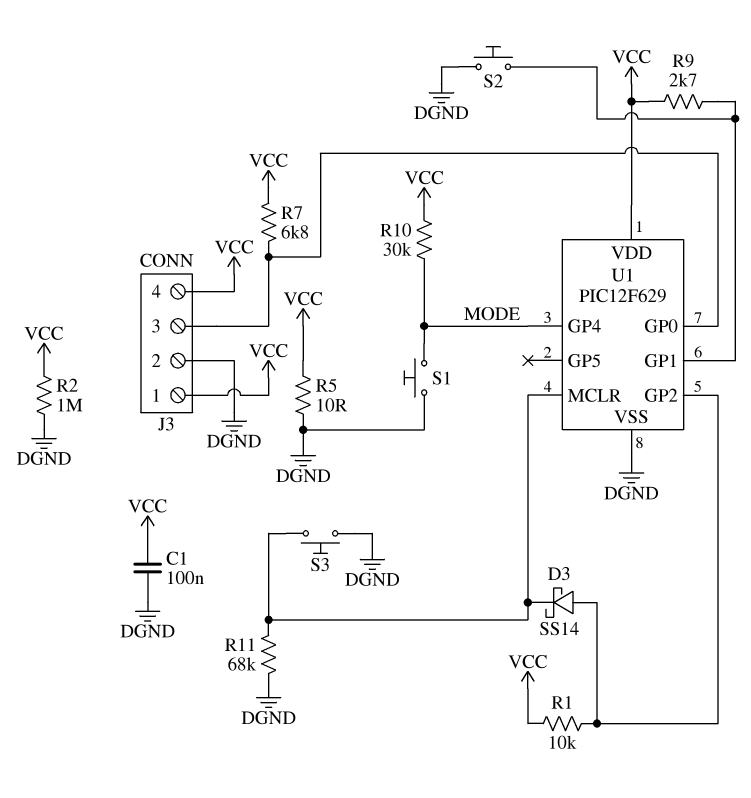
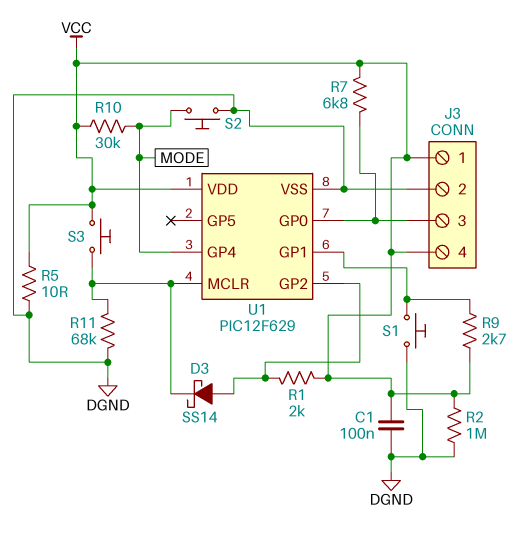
R1: 10k (U1/GP2, VCC) -> 2k (U1/GP2, VCC)
S1: button (DGND, MODE) -> button (DGND, U1/GP1)
S2: button (DGND, U1/GP1) -> button (DGND, MODE)
S3: button (DGND, U1/MCLR) -> button (U1/MCLR, VCC)

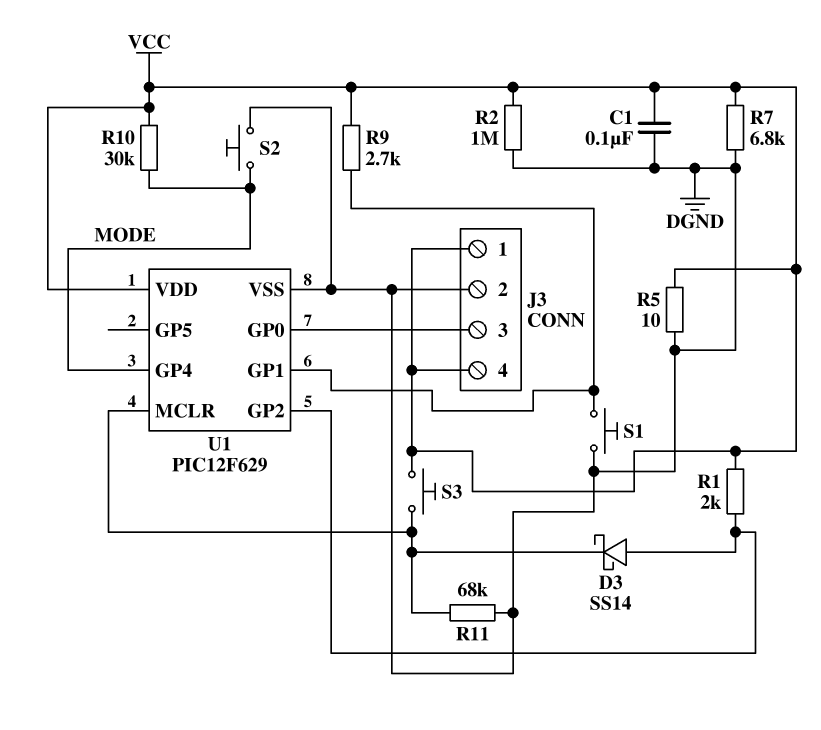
R7: 6.8k (J3/3, VCC) -> 6.8k (DGND, VCC)

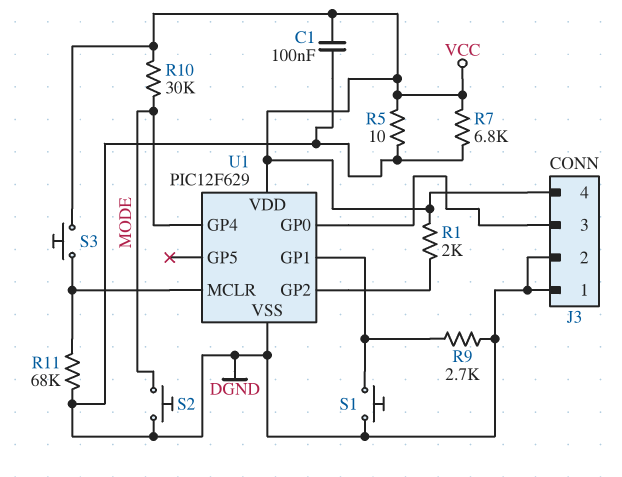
D3: schottky SS14 (A U1/GP2, K U1/MCLR) -> none
J3 pin 1: VCC -> DGND
R2: 1M (DGND, VCC) -> none
R9: 2.7k (U1/GP1, VCC) -> 2.7k (DGND, U1/GP1)

